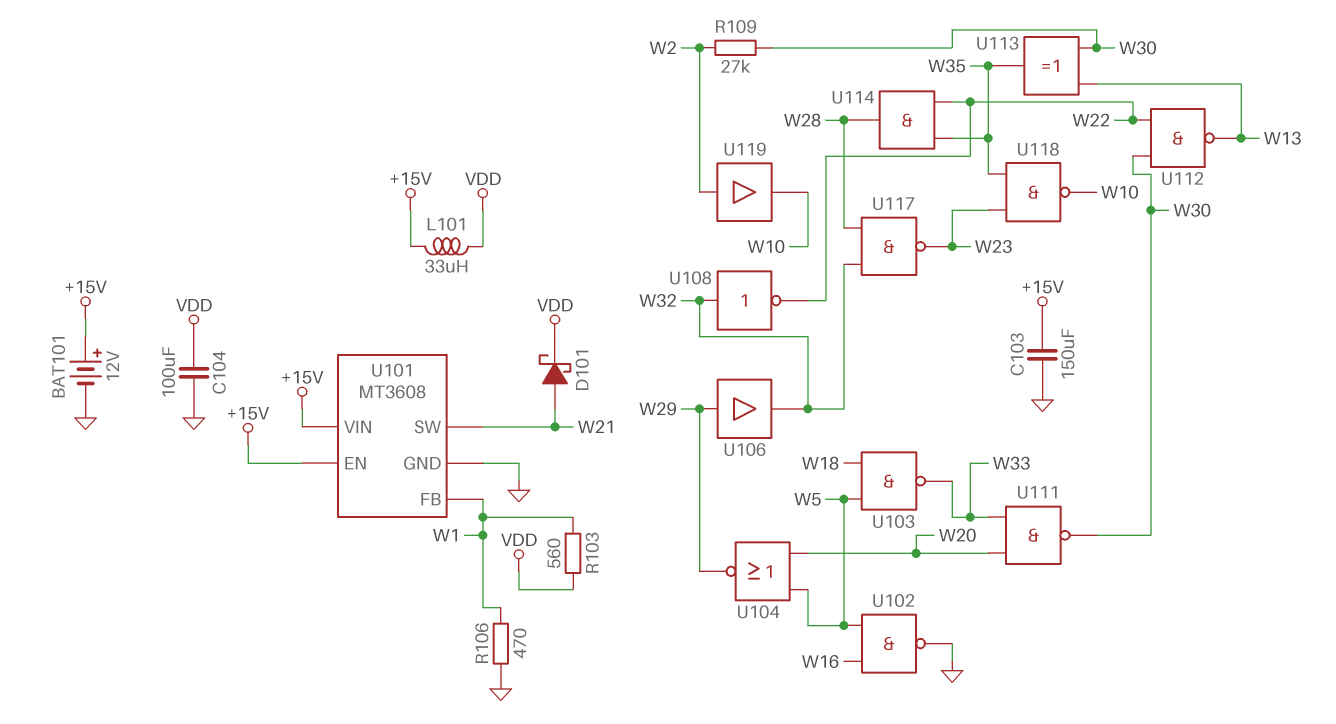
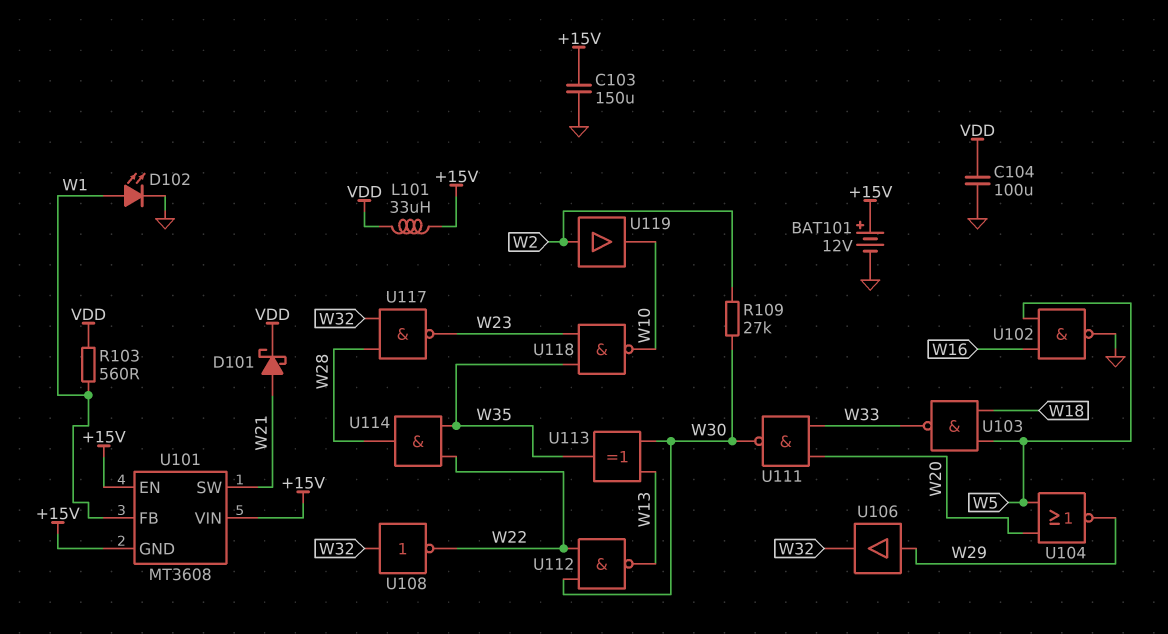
D102: none -> LED (A W1, K GND)
R106: 470 (GND, W1) -> none
U101 pin GND: GND -> +15V

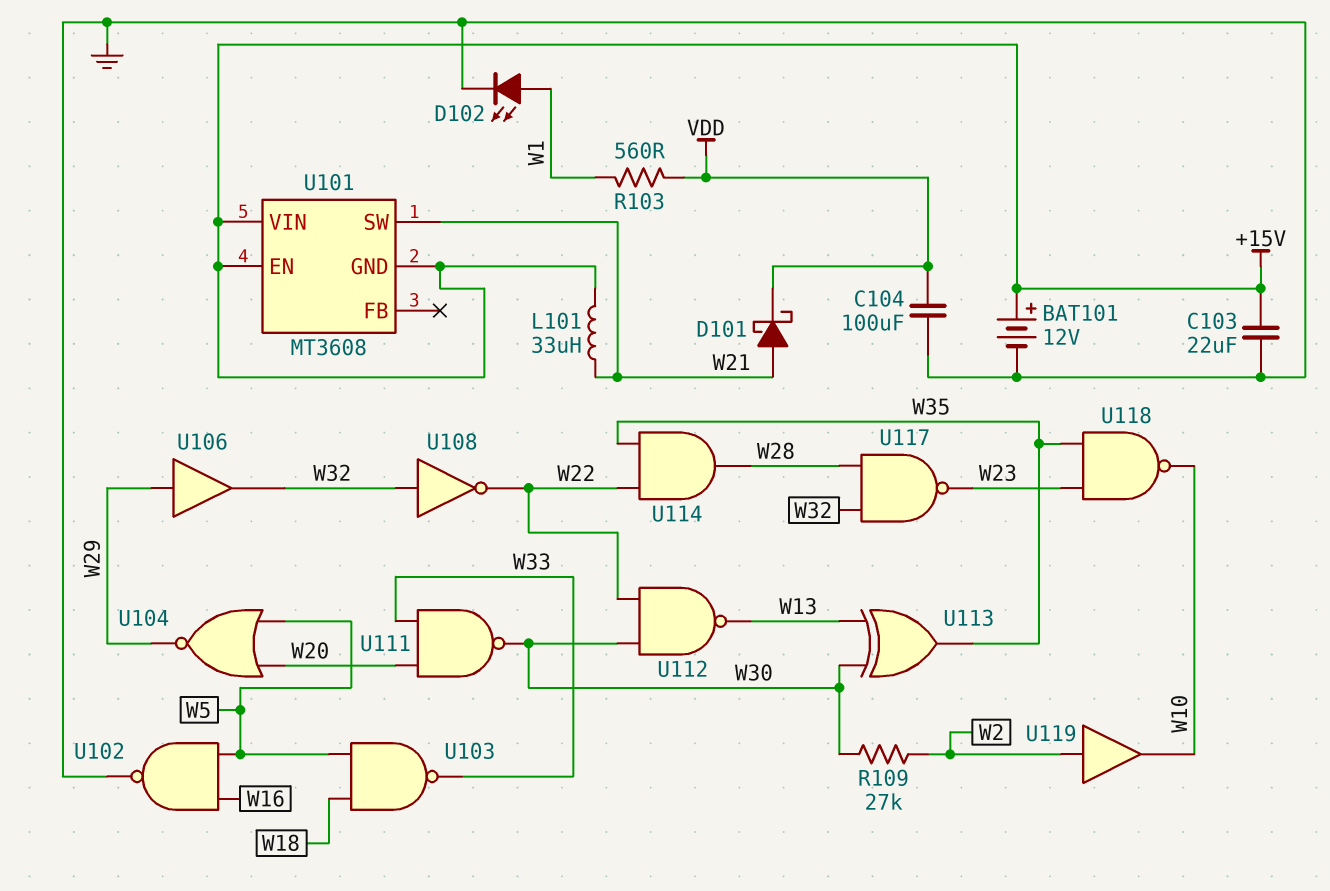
C103: 150uF (+15V, GND) -> 22uF (+15V, GND)
L101: 33uH (+15V, VDD) -> 33uH (+15V, W21)
U101 pin FB: W1 -> none

